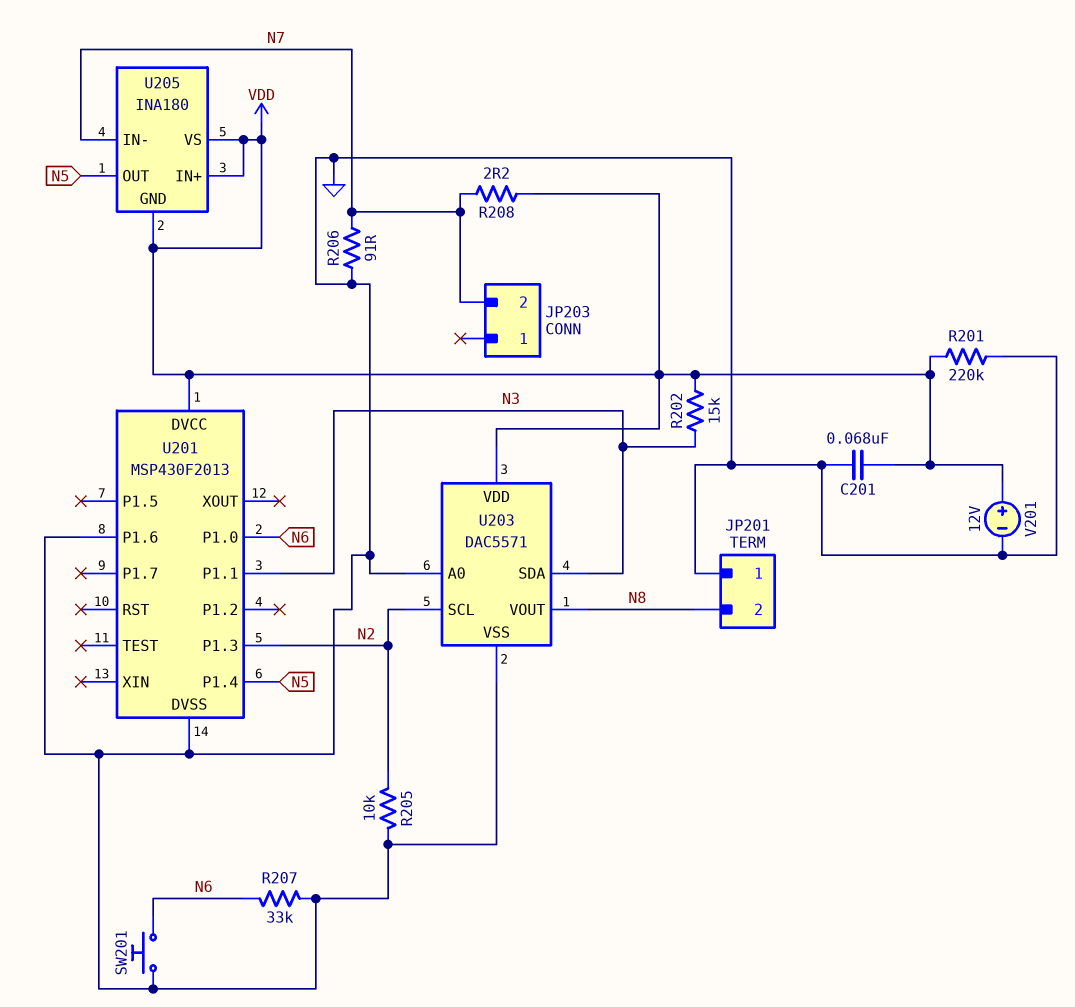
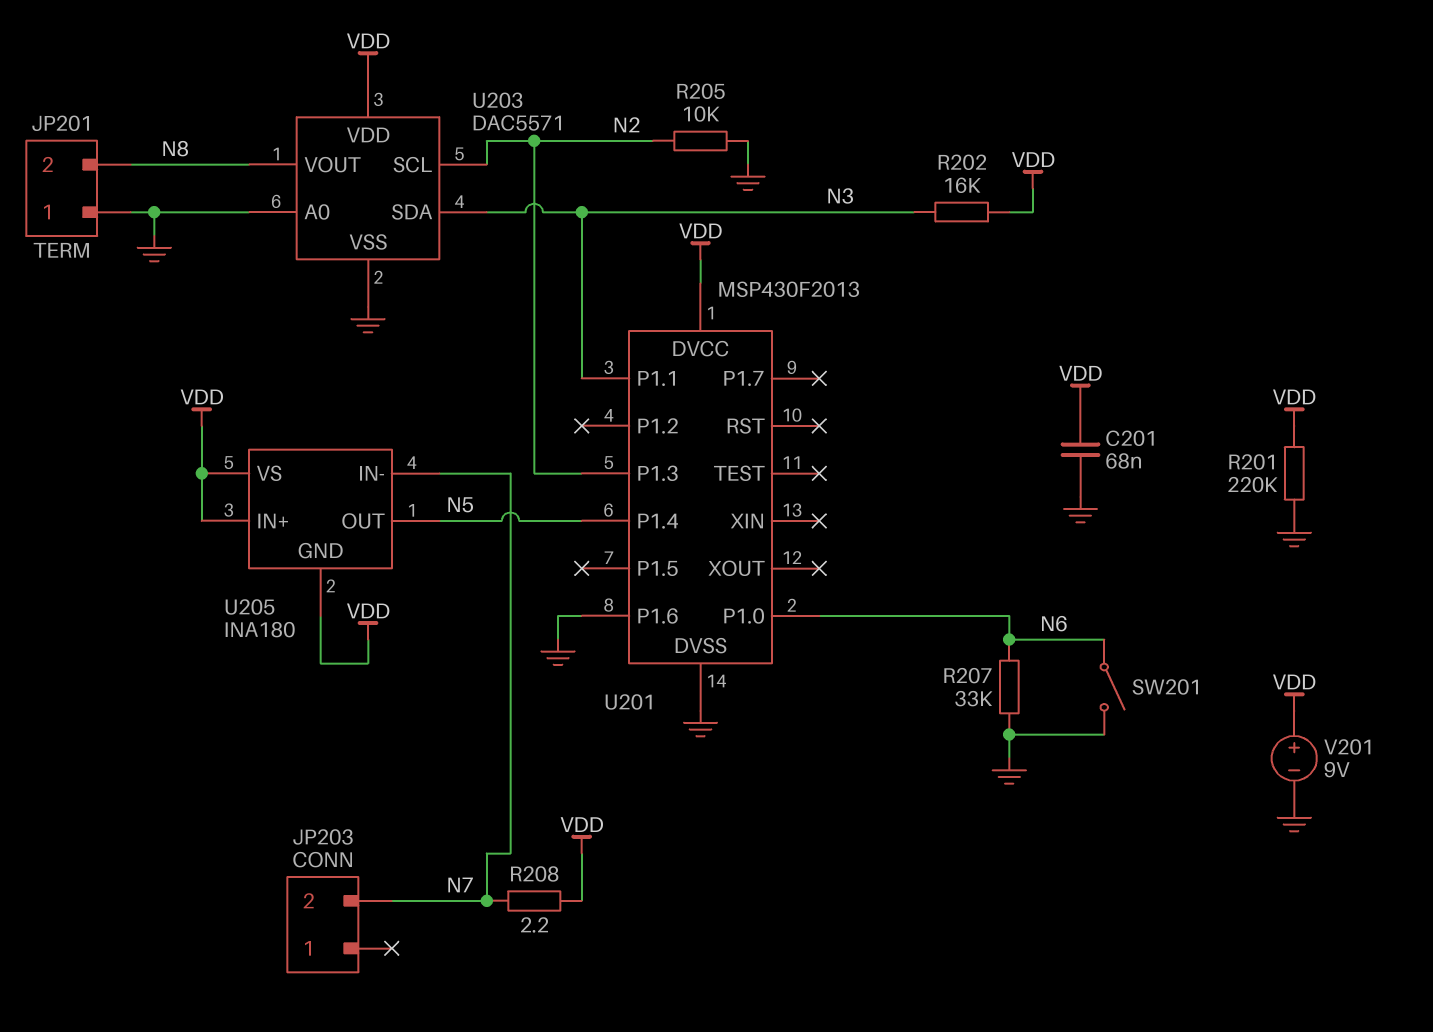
R202: 15k (N3, VDD) -> 16k (N3, VDD)
R206: 91 (GND, N7) -> none
SW201: button (GND, N6) -> switch (GND, N6)
V201: 12V (plus VDD, minus GND) -> 9V (plus VDD, minus GND)

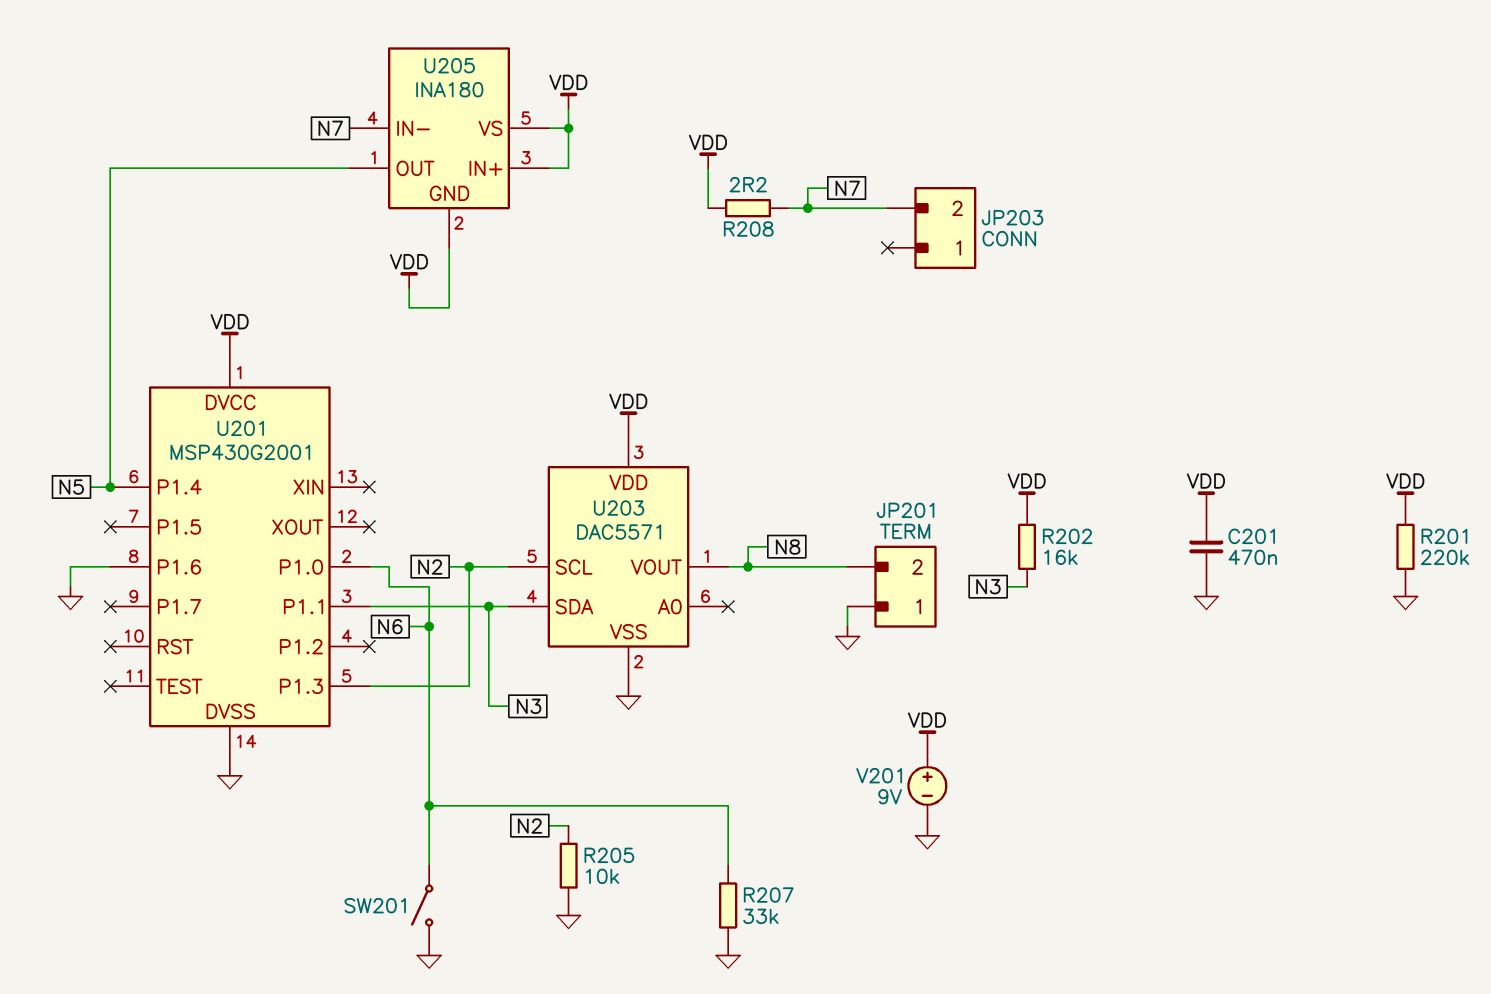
C201: 68nF (GND, VDD) -> 470nF (GND, VDD)
U201: MSP430F2013 -> MSP430G2001
U203 pin A0: GND -> none

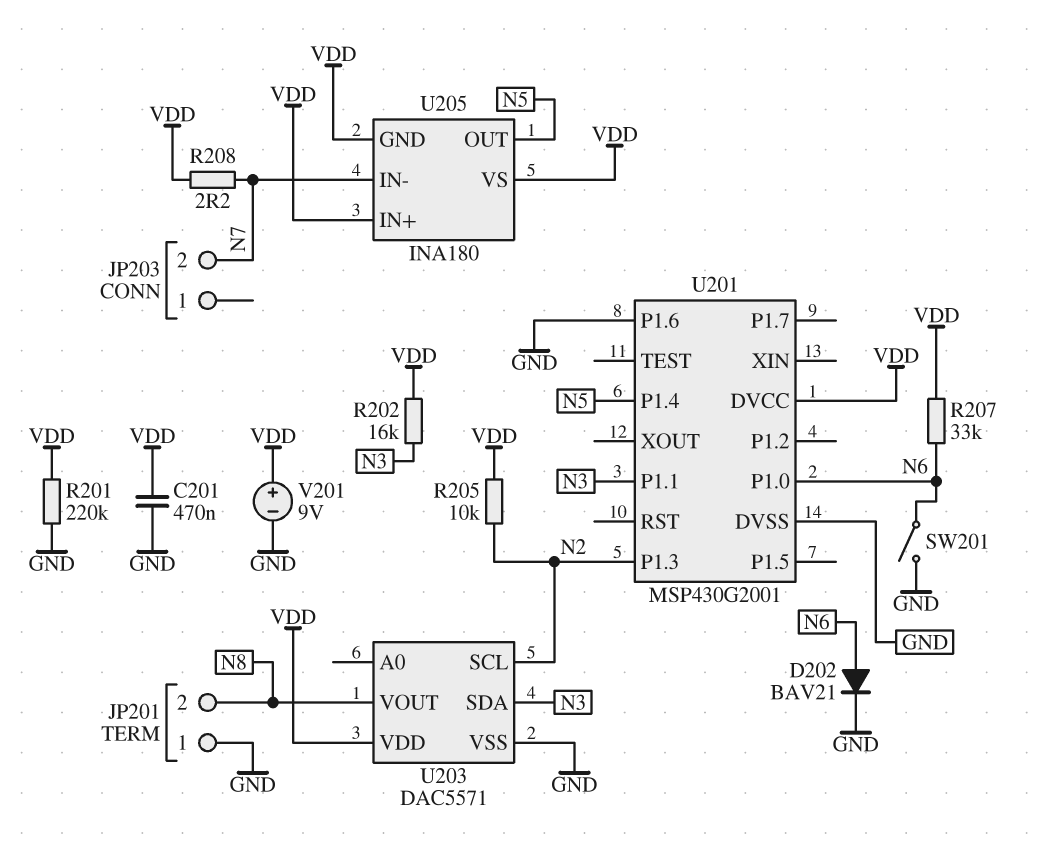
D202: none -> diode BAV21 (A N6, K GND)
R205: 10k (GND, N2) -> 10k (N2, VDD)
R207: 33k (GND, N6) -> 33k (N6, VDD)

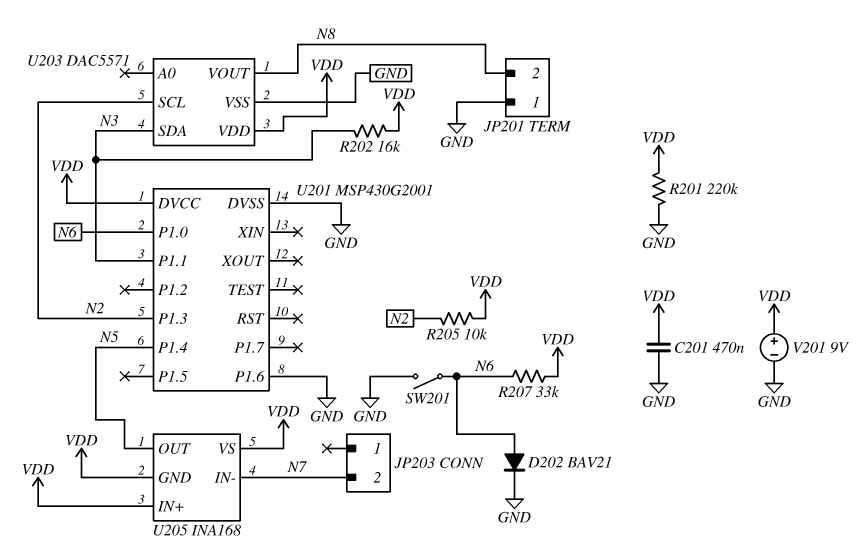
R208: 2.2 (N7, VDD) -> none
U205: INA180 -> INA168

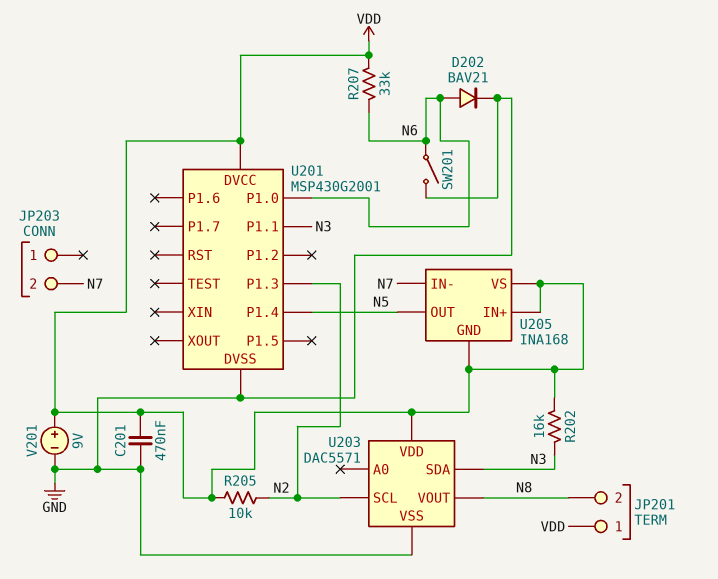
JP201 pin 1: GND -> VDD
R201: 220k (GND, VDD) -> none
U201 pin P1.6: GND -> none

